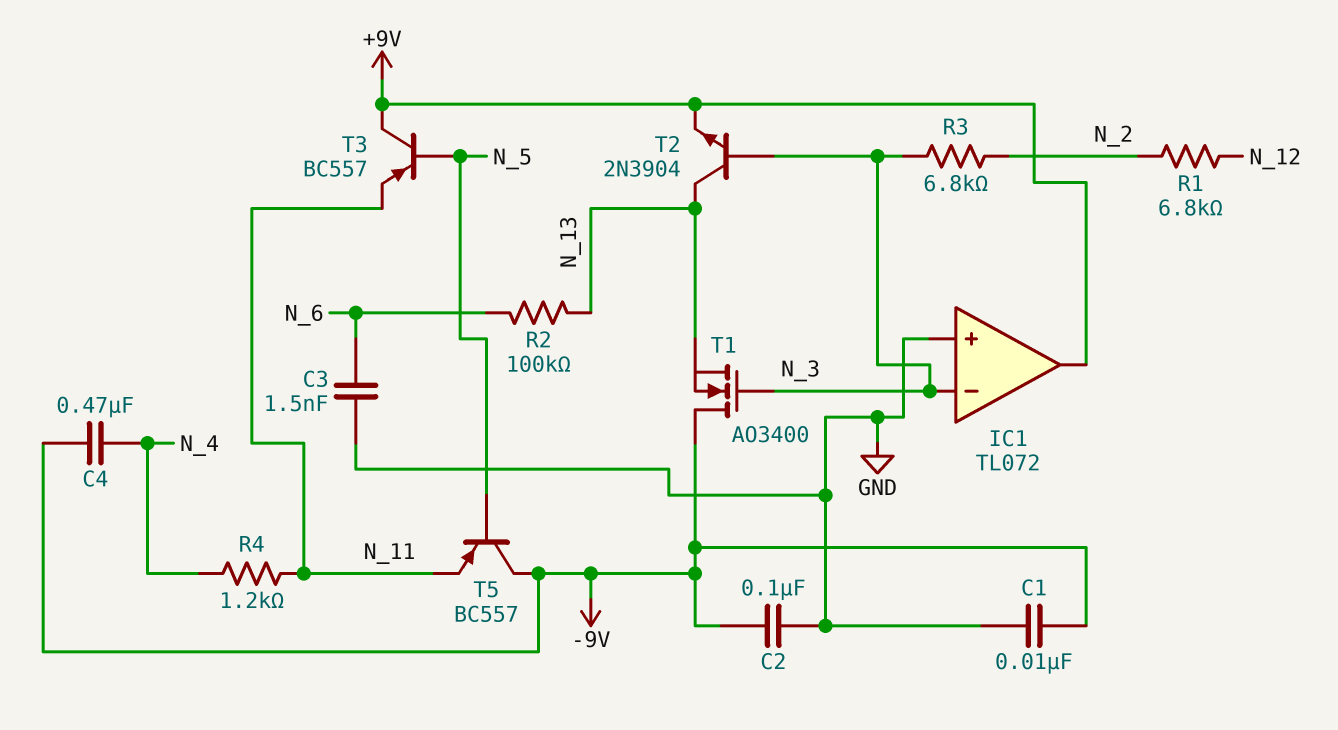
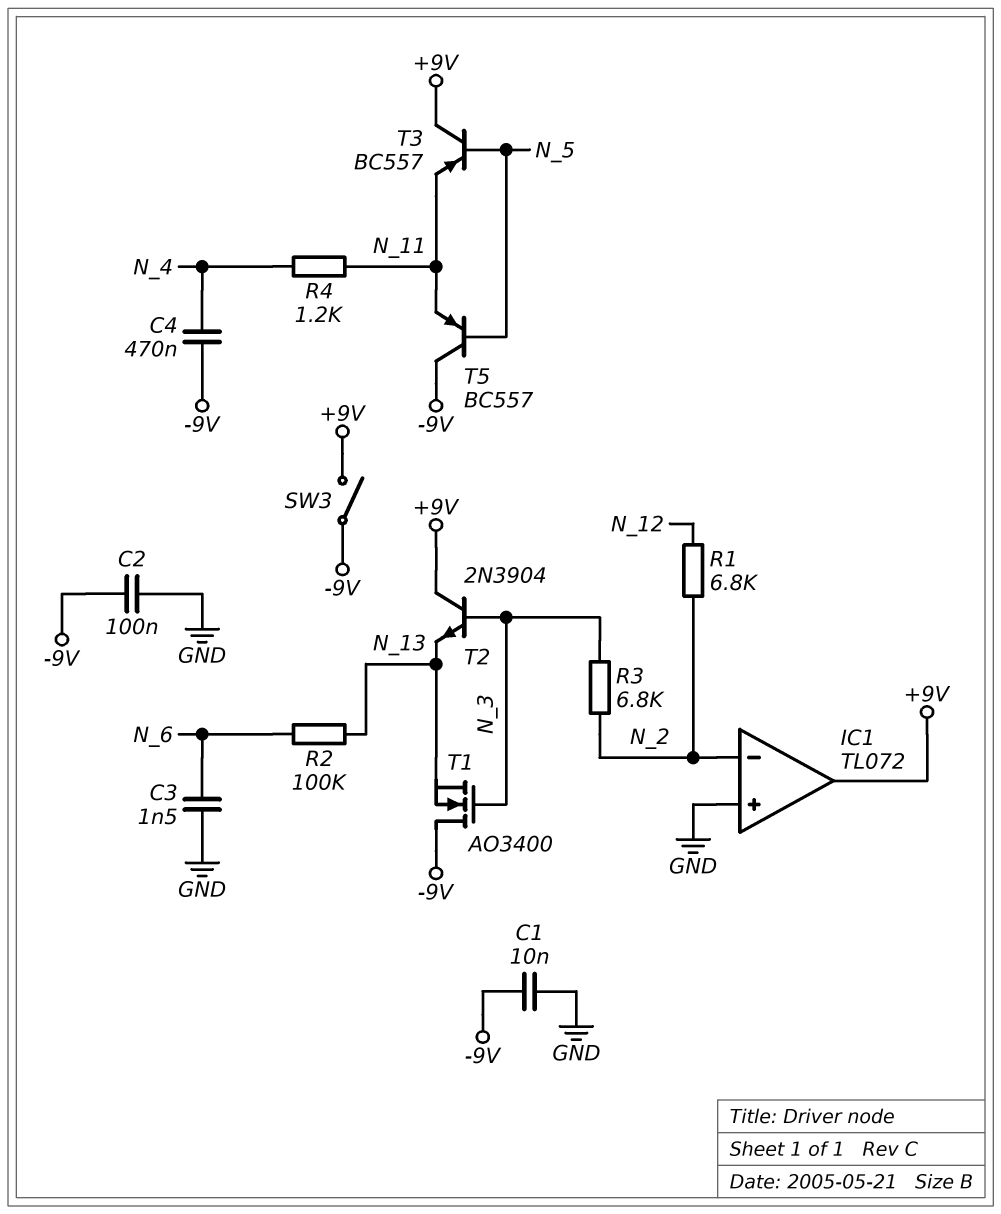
IC1 pin in-: N_3 -> N_2
SW3: none -> switch (+9V, -9V)
T2: NPN 2N3904 (B N_3, C N_13, E +9V) -> NPN 2N3904 (B N_3, C +9V, E N_13)

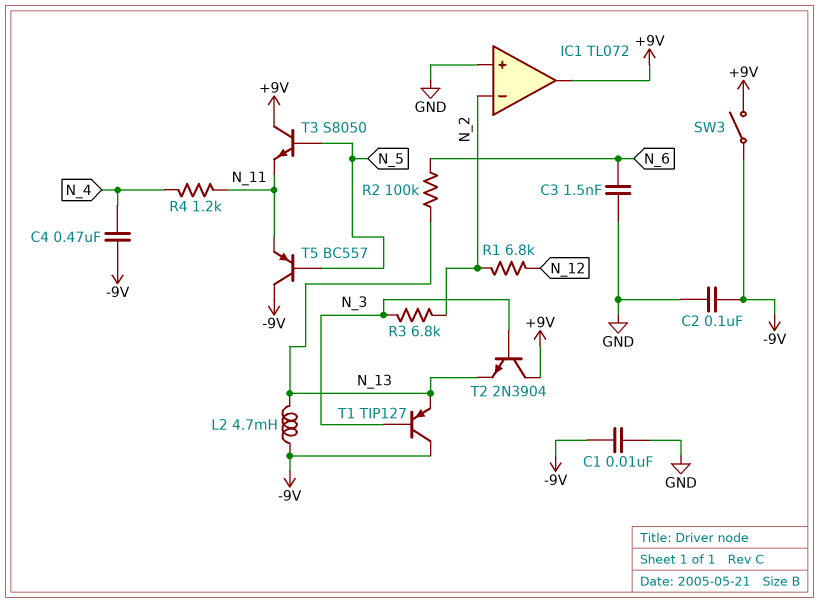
L2: none -> 4.7mH (-9V, N_13)
T1: NMOS AO3400 (G N_3, D -9V, S N_13) -> PNP TIP127 (B N_3, C -9V, E N_13)
T3: PNP BC557 (B N_5, C +9V, E N_11) -> NPN S8050 (B N_5, C +9V, E N_11)

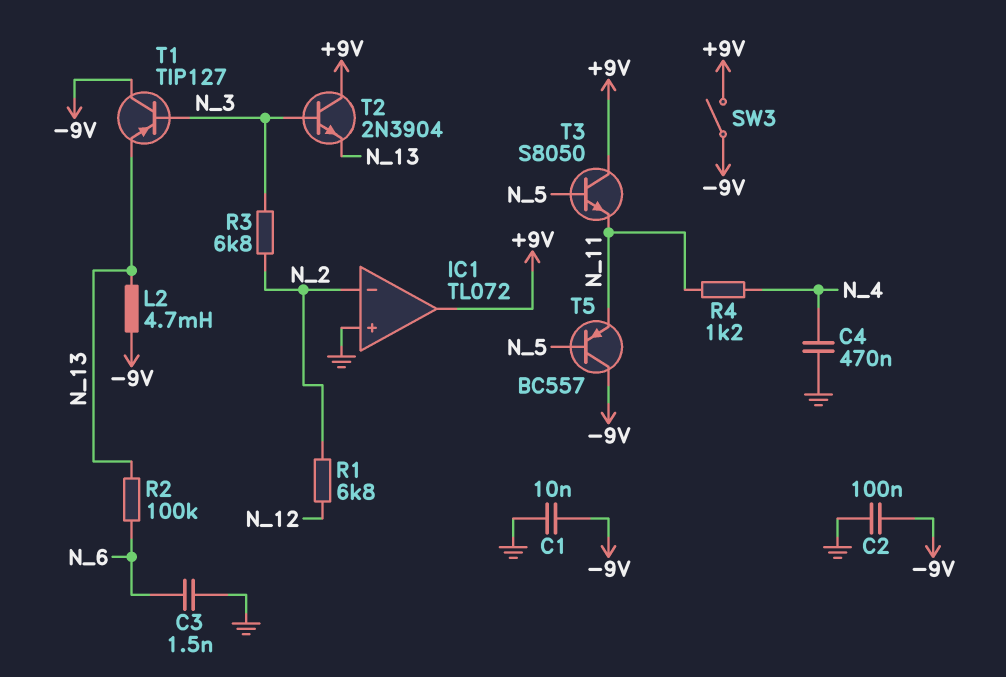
C4: 470nF (-9V, N_4) -> 470nF (GND, N_4)

